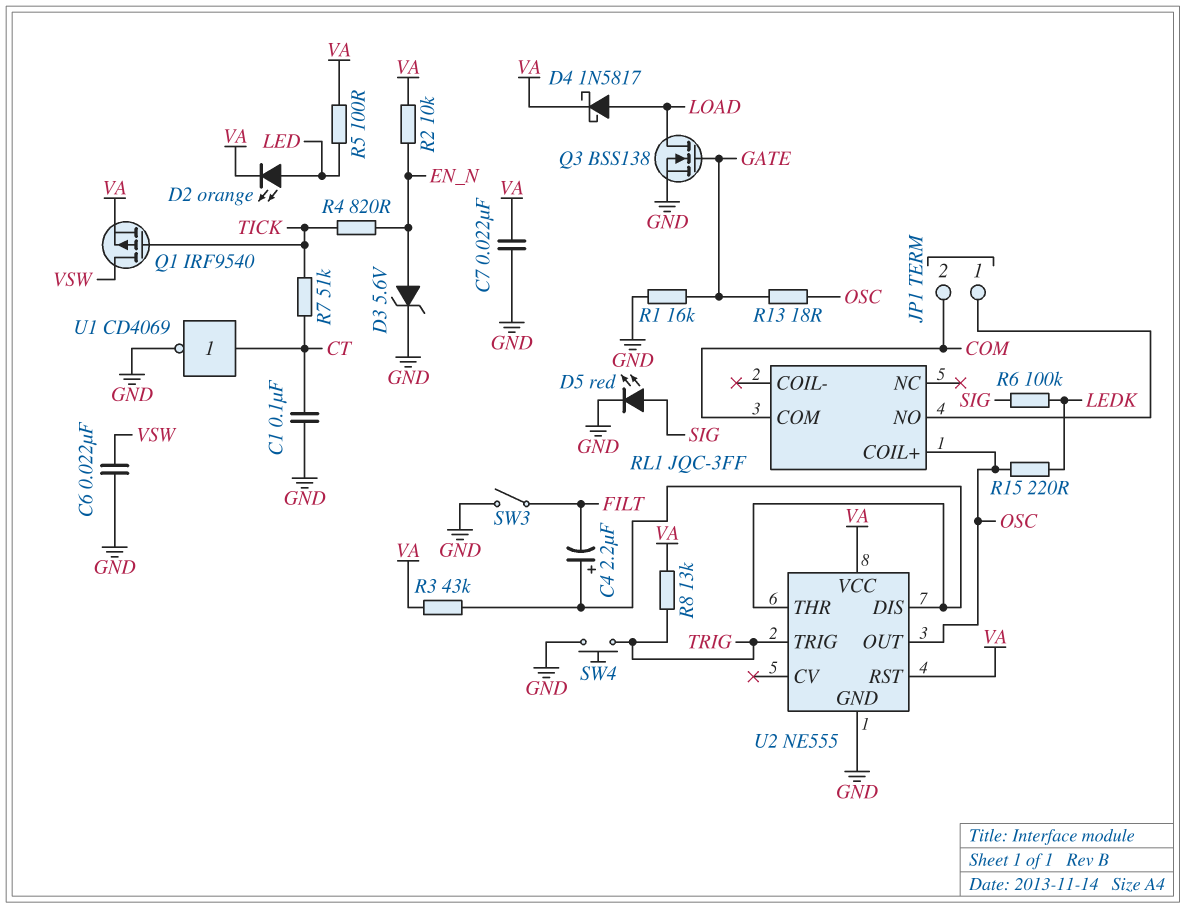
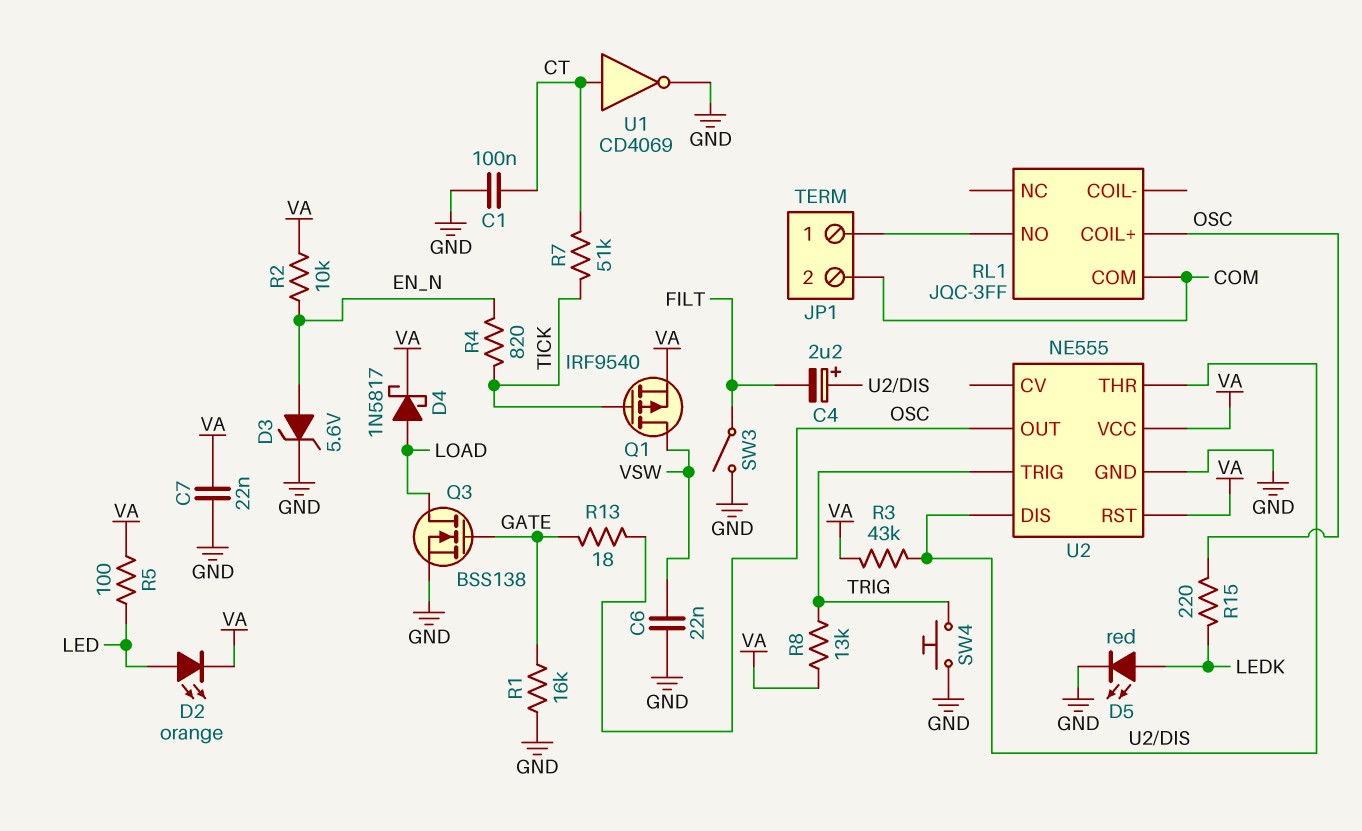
D5: LED red (A SIG, K GND) -> LED red (A LEDK, K GND)
R6: 100k (LEDK, SIG) -> none

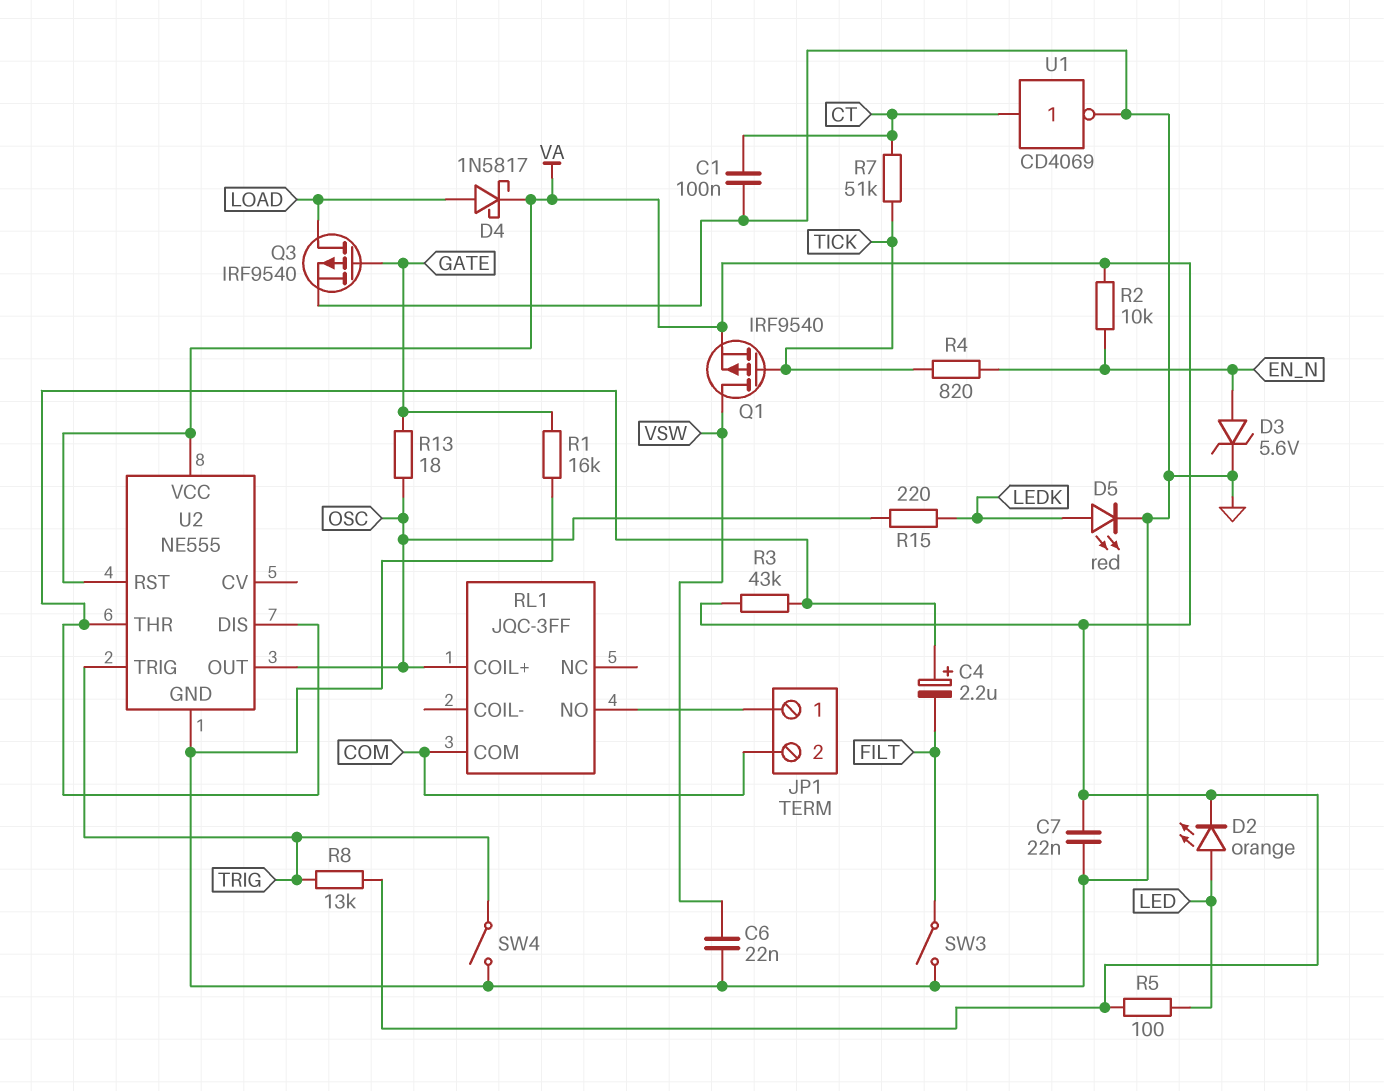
Q3: NMOS BSS138 (G GATE, D LOAD, S GND) -> PMOS IRF9540 (G GATE, D LOAD, S GND)
SW4: button (GND, TRIG) -> switch (GND, TRIG)

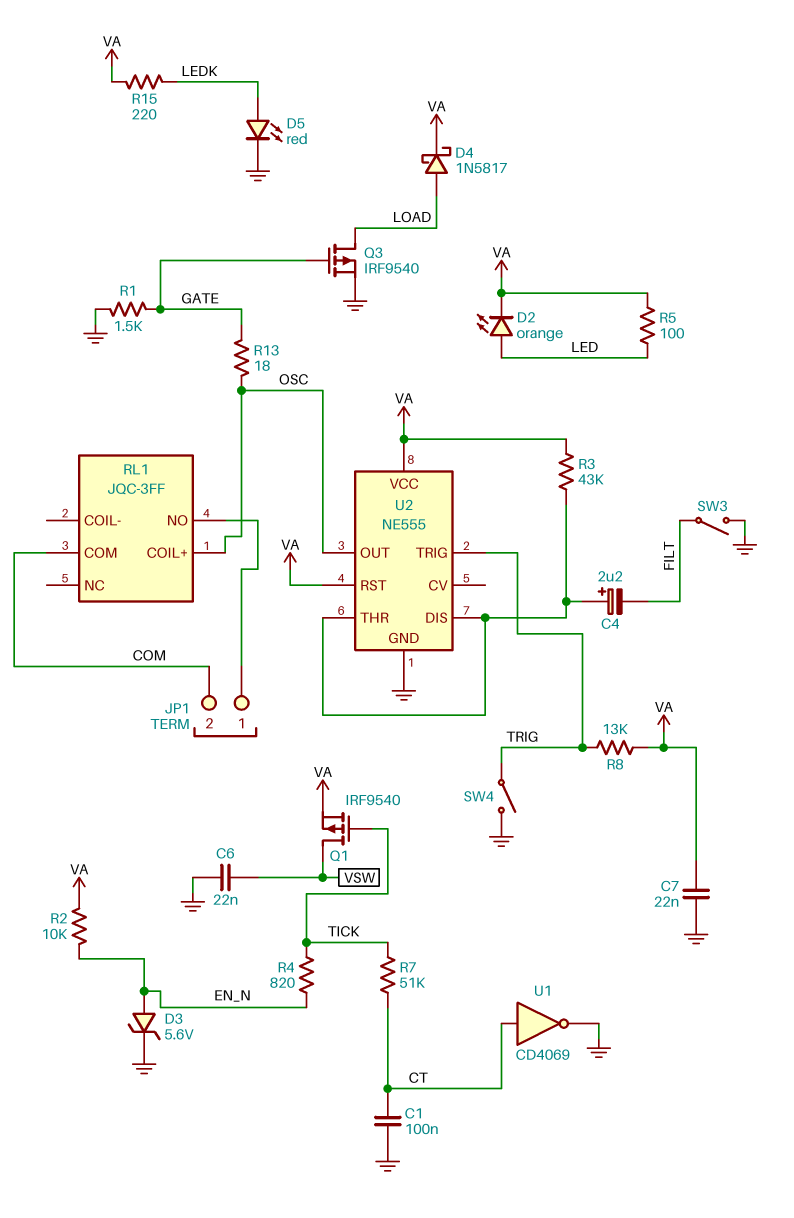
R1: 16k (GATE, GND) -> 1.5k (GATE, GND)
R15: 220 (LEDK, OSC) -> 220 (LEDK, VA)

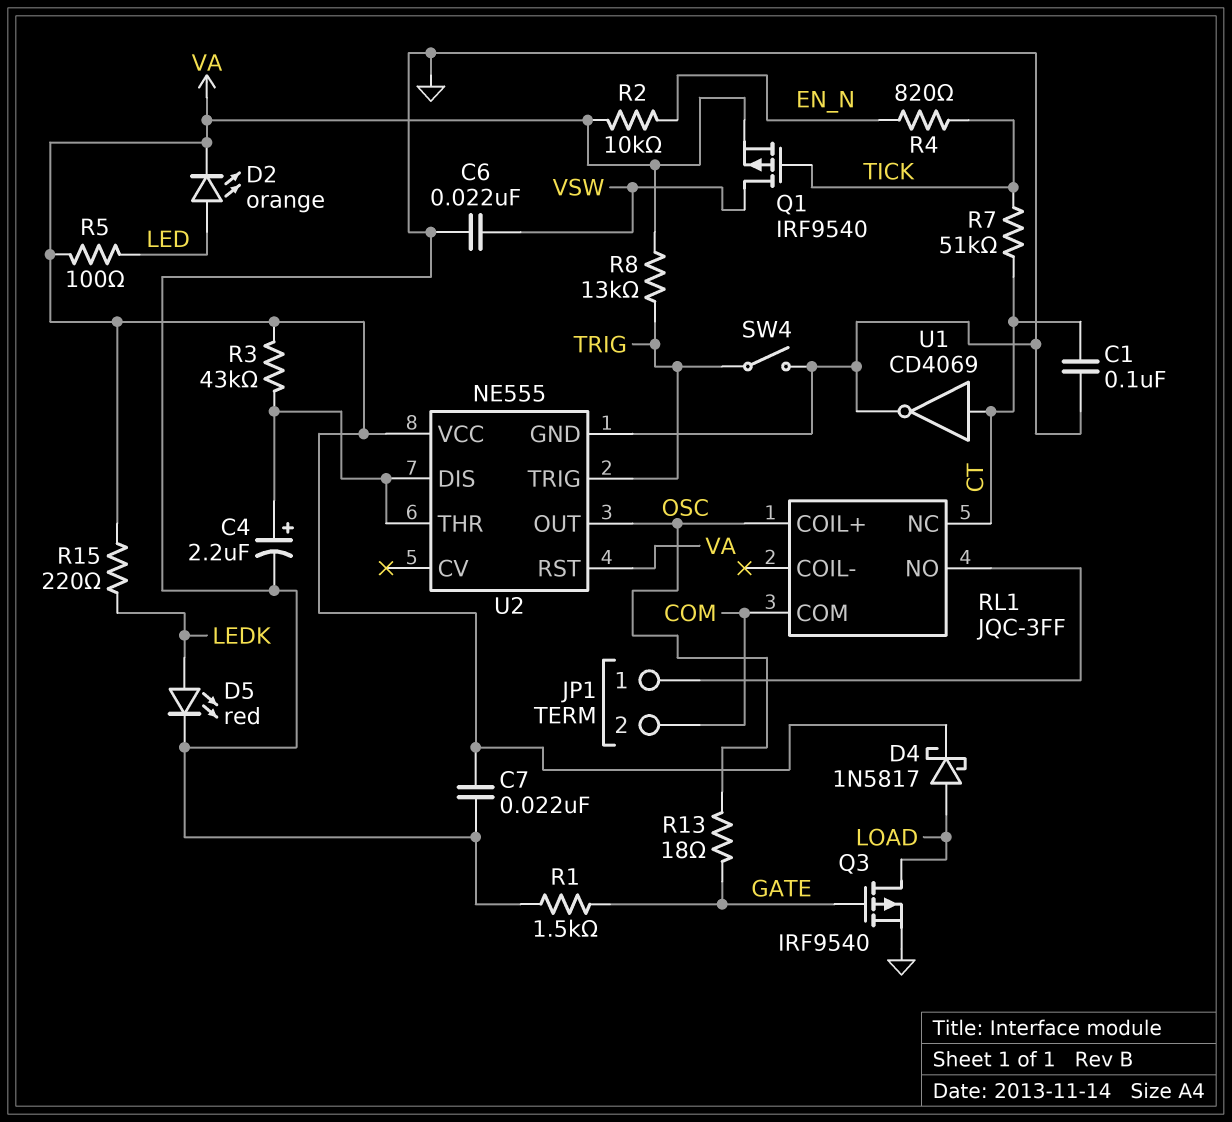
C4: 2.2uF (plus U2/DIS, minus FILT) -> 2.2uF (plus U2/DIS, minus GND)
D3: zener 5.6V (A EN_N, K GND) -> none
RL1 pin NC: none -> CT
SW3: switch (FILT, GND) -> none

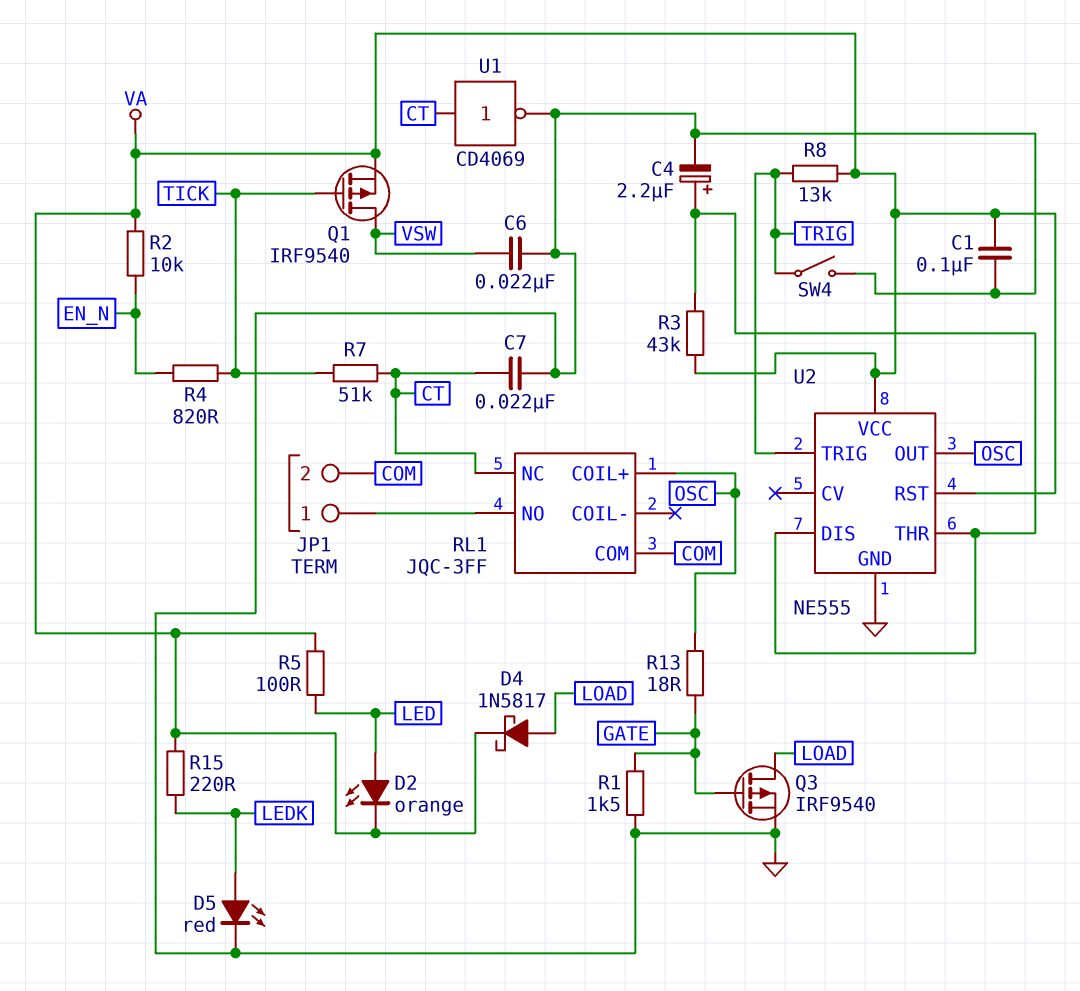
C1: 100nF (CT, GND) -> 100nF (GND, VA)
C7: 22nF (GND, VA) -> 22nF (CT, GND)

